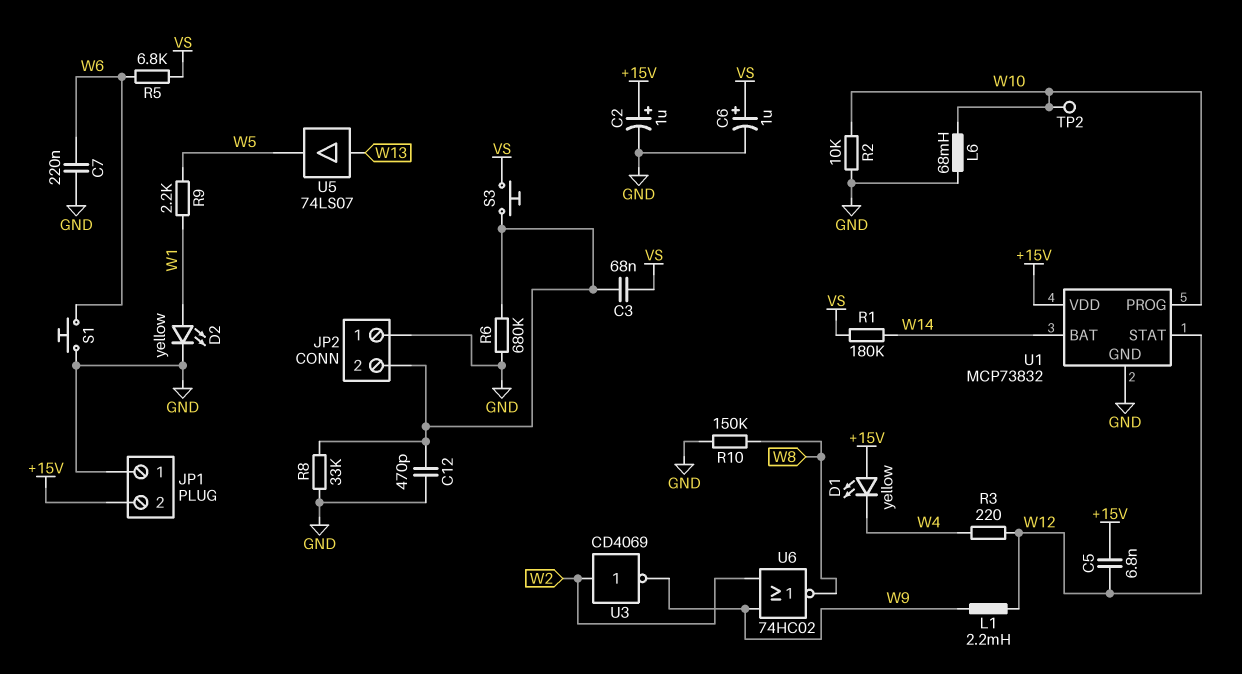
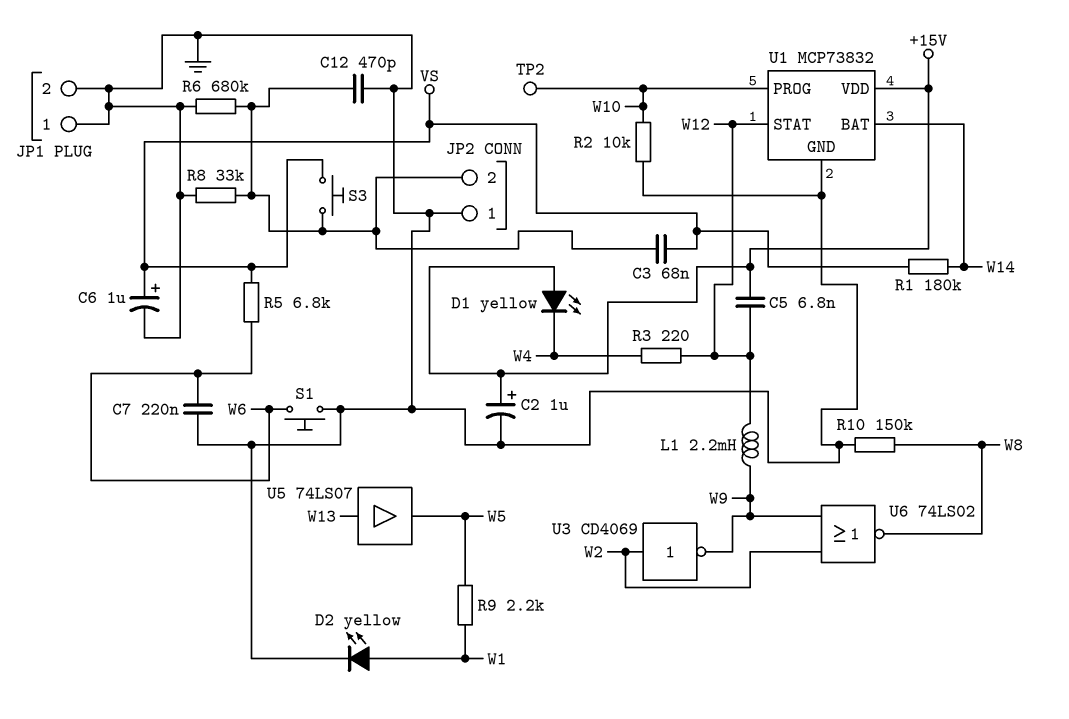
JP1 pin 2: +15V -> GND
L6: 68mH (GND, W10) -> none
U6: NOR 74HC02 (in W2, in W9, out W8) -> NOR 74LS02 (in W2, in W9, out W8)

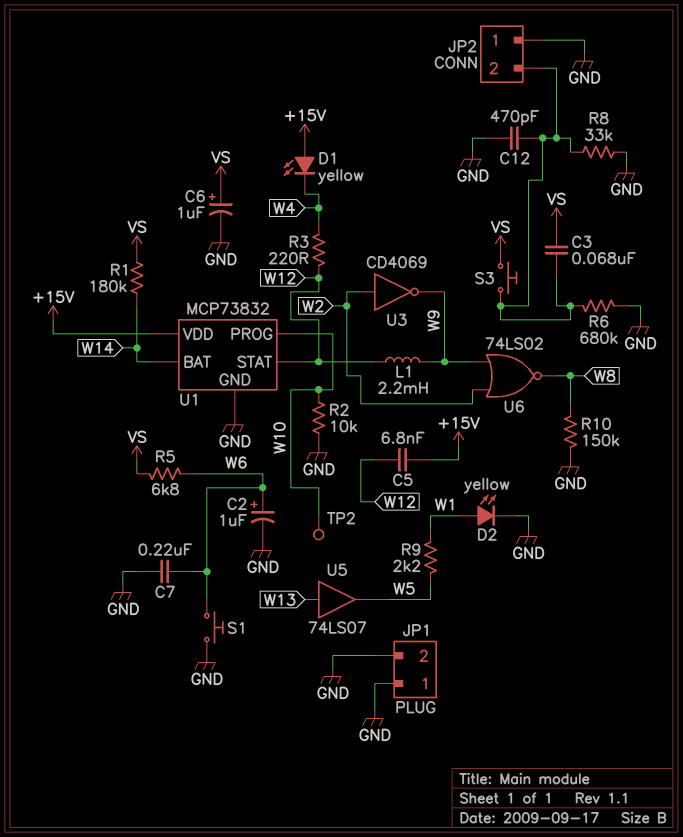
C2: 1uF (plus +15V, minus GND) -> 1uF (plus W6, minus GND)

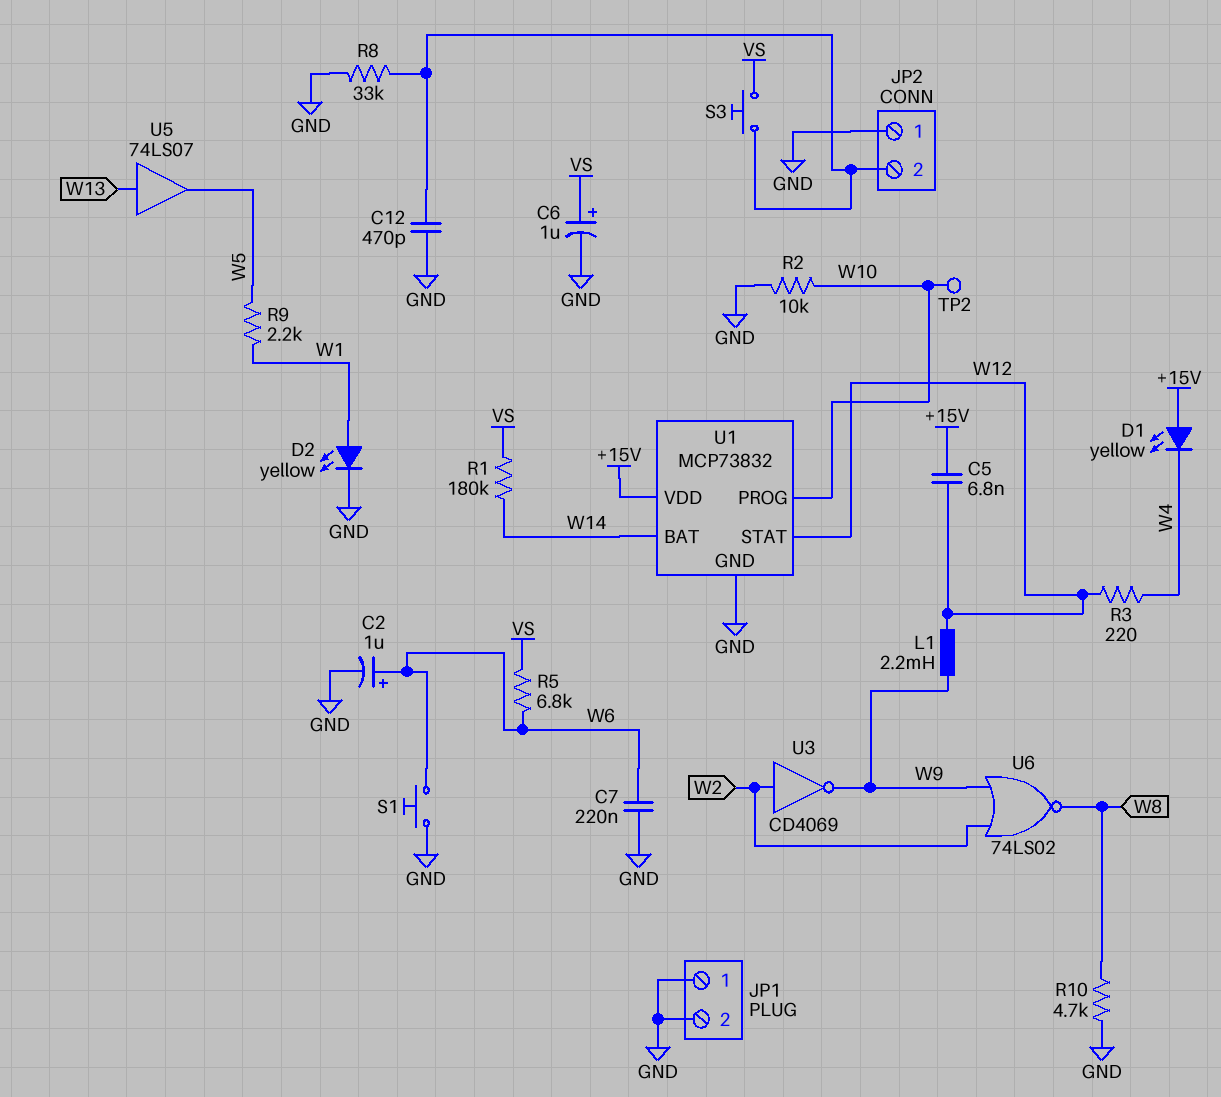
C3: 68nF (JP2/2, VS) -> none
R6: 680k (GND, JP2/2) -> none
R10: 150k (GND, W8) -> 4.7k (GND, W8)

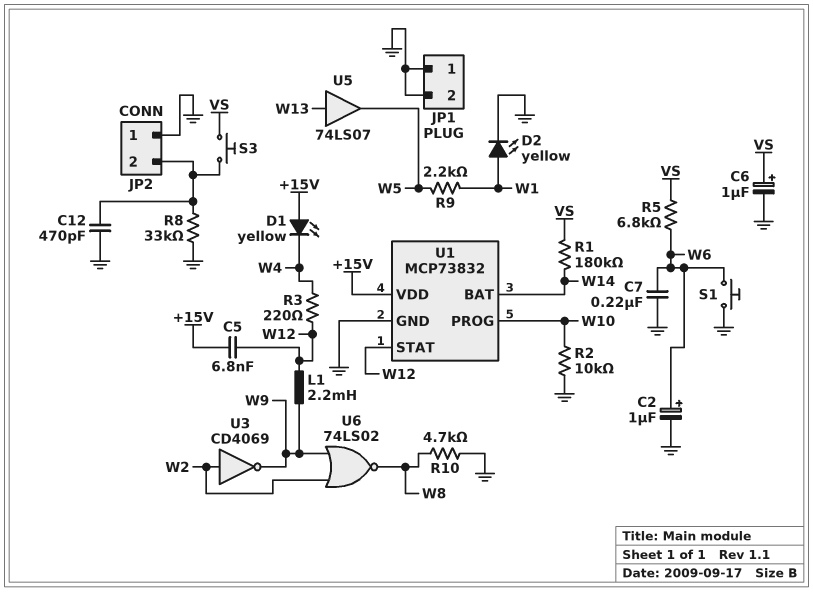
TP2: test point (W10) -> none

